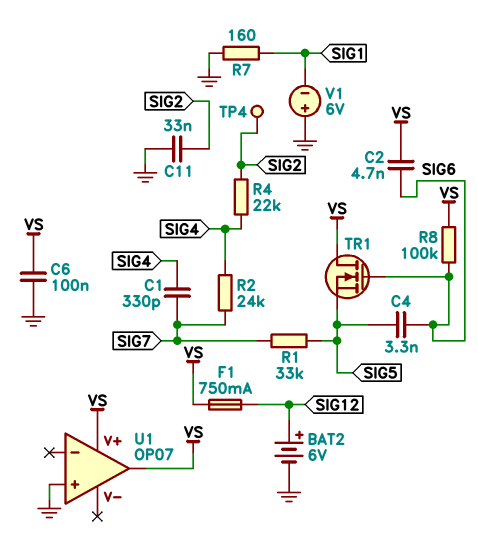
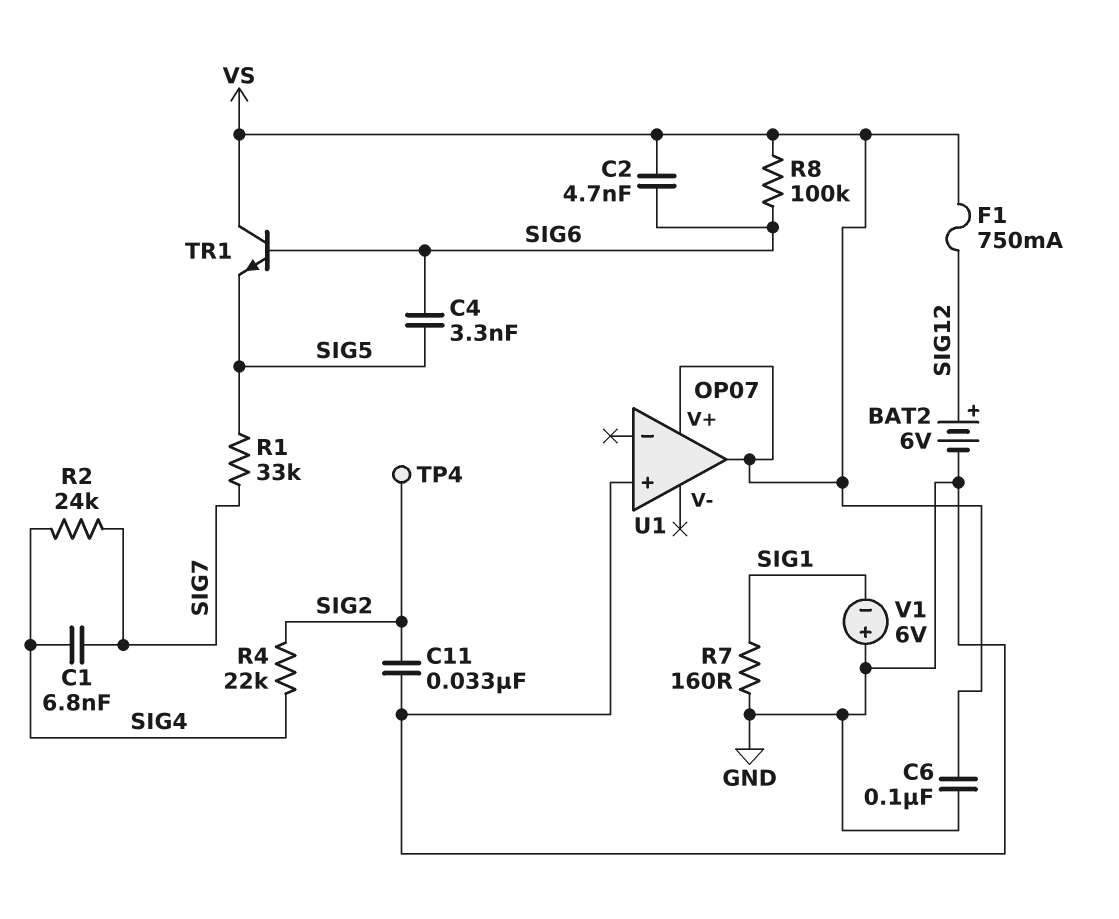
C1: 330pF (SIG4, SIG7) -> 6.8nF (SIG4, SIG7)
TR1: NMOS (G SIG6, D VS, S SIG5) -> NPN (B SIG6, C VS, E SIG5)

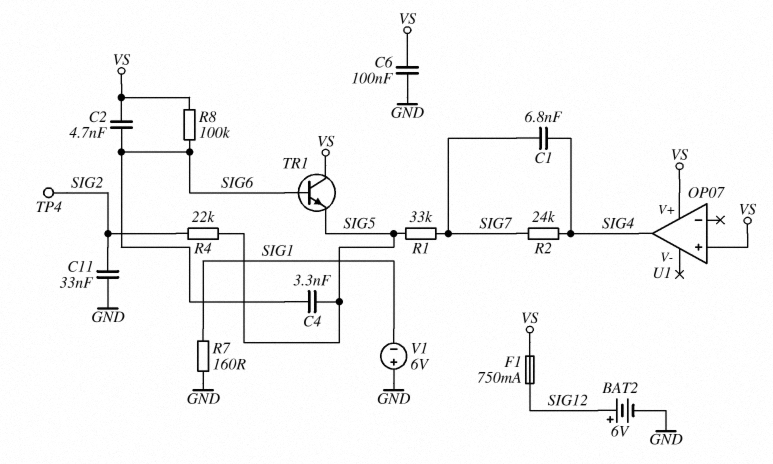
R4: 22k (SIG2, SIG4) -> 22k (SIG2, SIG5)
U1 pin in+: GND -> VS
U1 pin out: VS -> SIG4

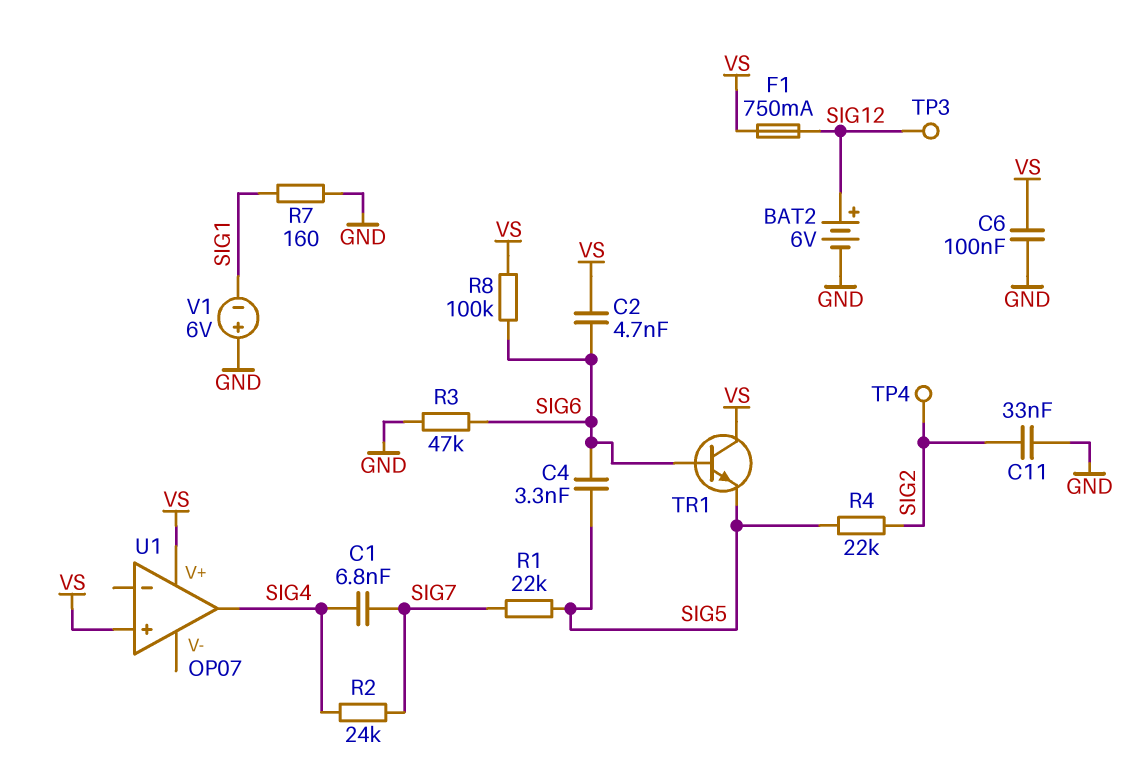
R1: 33k (SIG5, SIG7) -> 22k (SIG5, SIG7)
R3: none -> 47k (GND, SIG6)
TP3: none -> test point (SIG12)

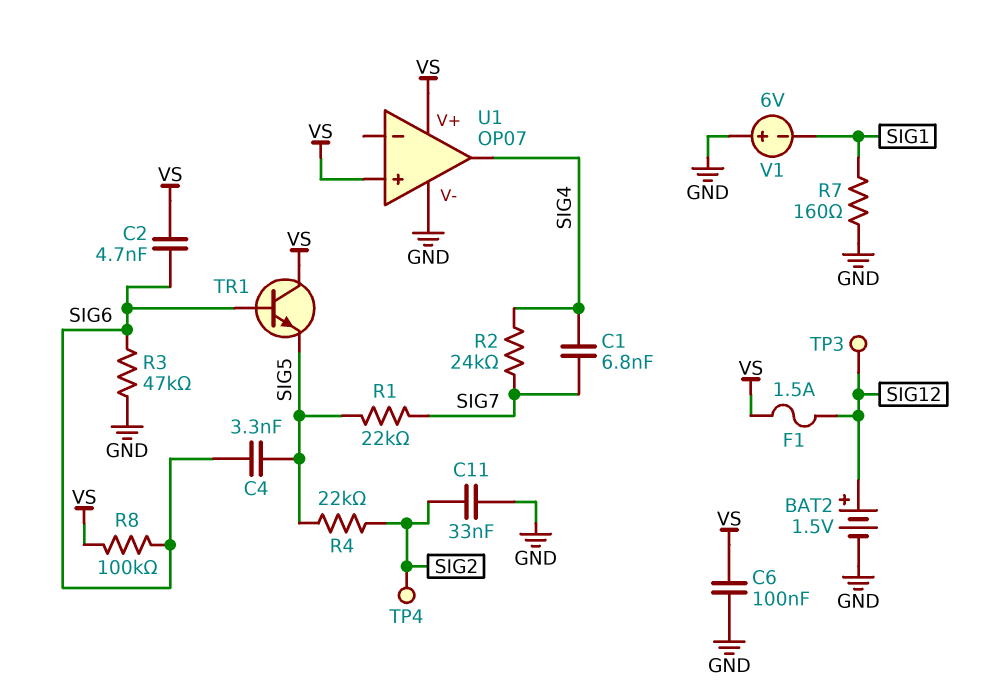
BAT2: 6V (plus SIG12, minus GND) -> 1.5V (plus SIG12, minus GND)
F1: 750mA (SIG12, VS) -> 1.5A (SIG12, VS)
U1 pin V-: none -> GND

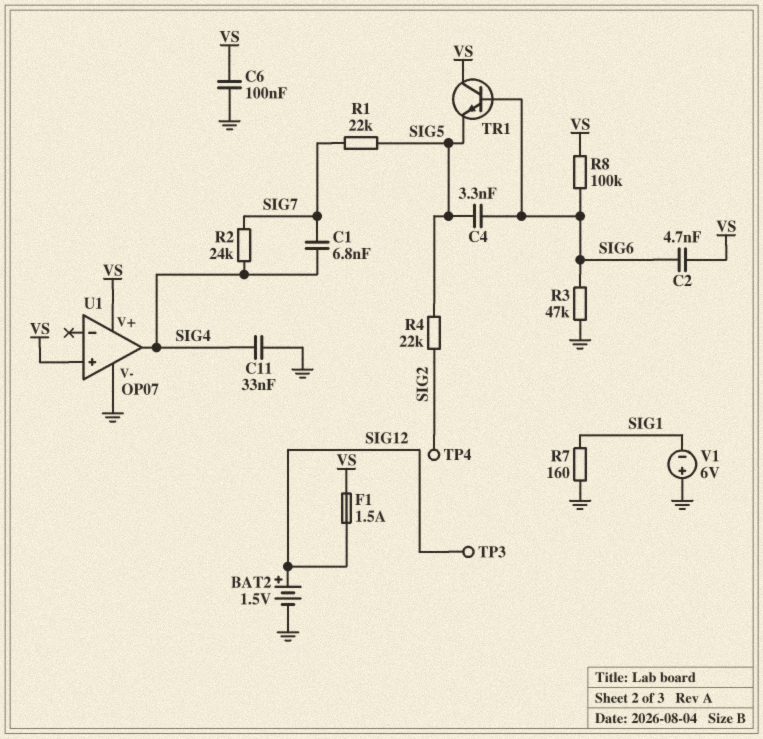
C11: 33nF (GND, SIG2) -> 33nF (GND, SIG4)

